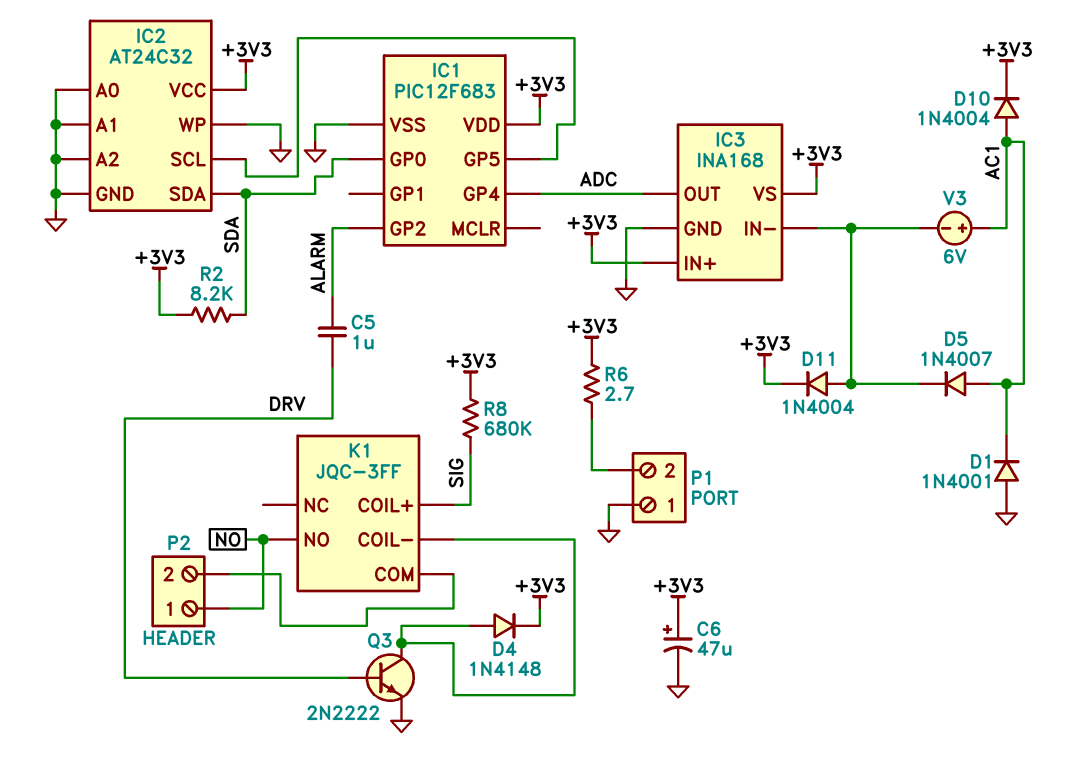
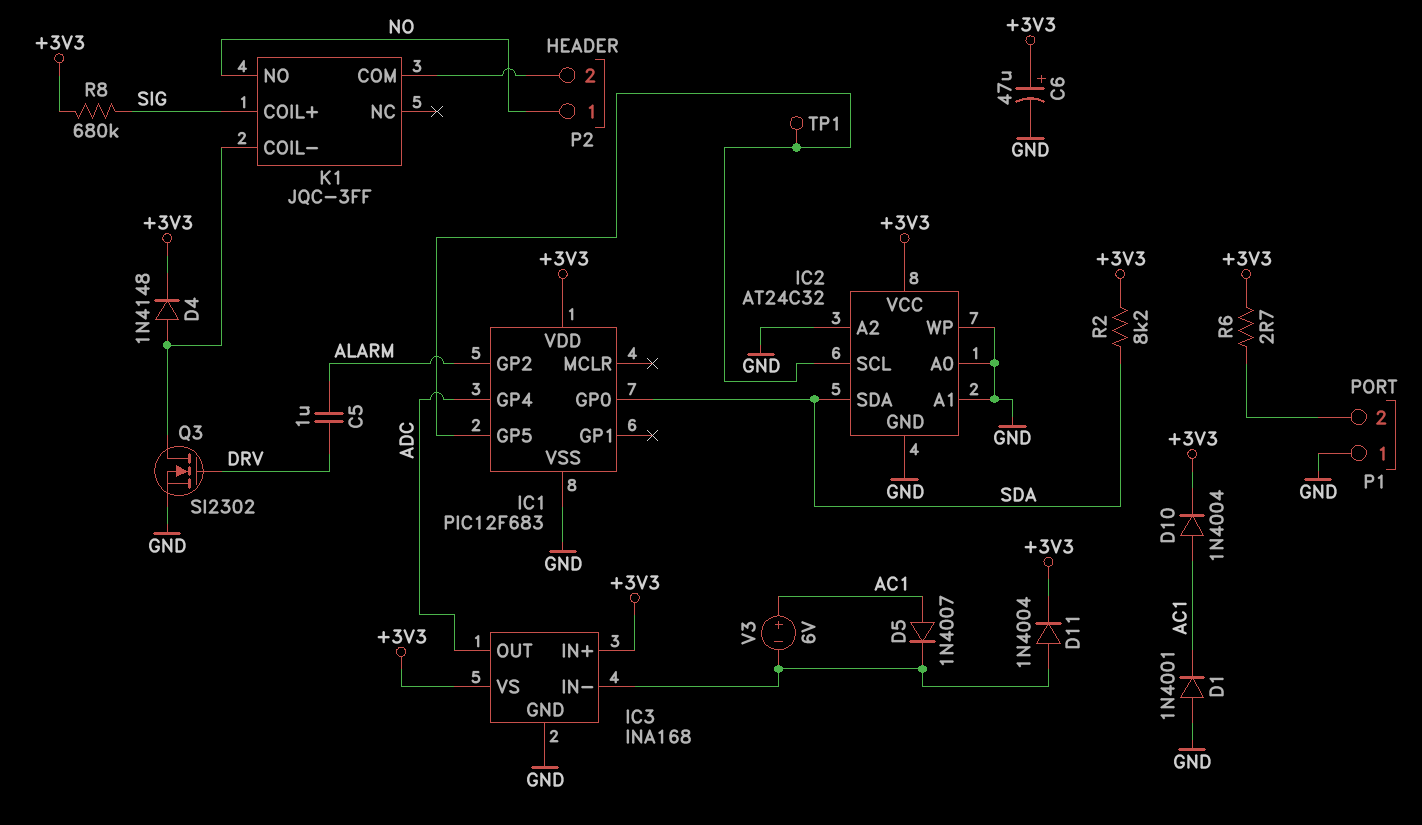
Q3: NPN 2N2222 (B DRV, C K1/COIL-, E GND) -> NMOS SI2302 (G DRV, D K1/COIL-, S GND)
TP1: none -> test point (IC1/GP5)

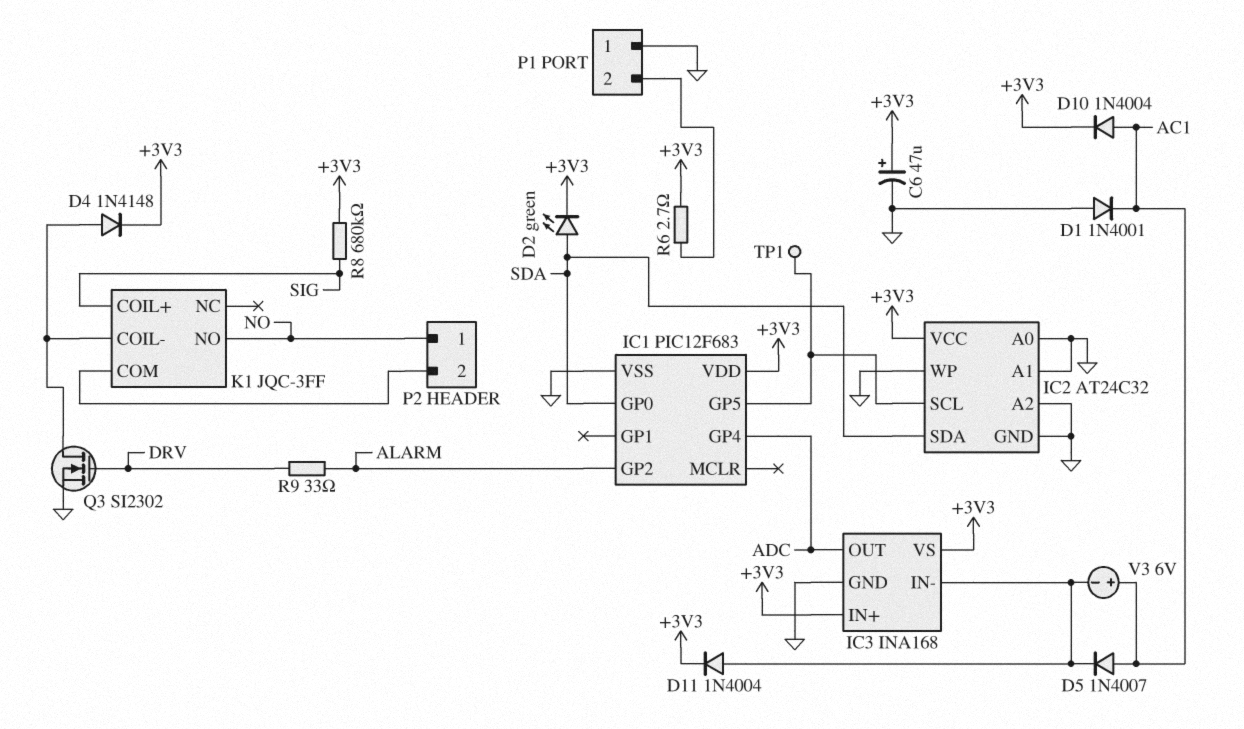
C5: 1uF (ALARM, DRV) -> none
D2: none -> LED green (A SDA, K +3V3)
R2: 8.2k (+3V3, SDA) -> none
R9: none -> 33 (ALARM, DRV)

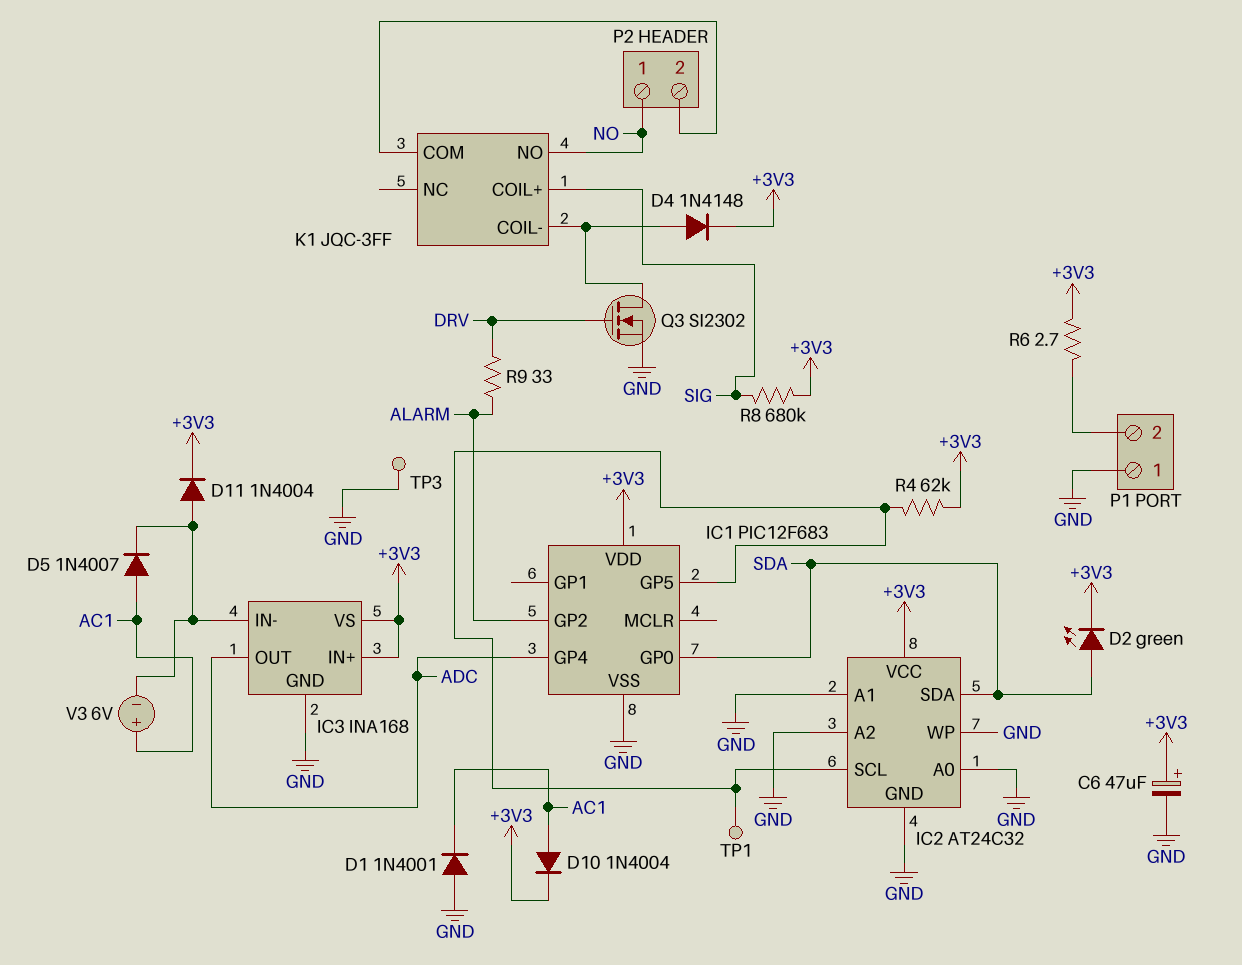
R4: none -> 62k (+3V3, IC1/GP5)
TP3: none -> test point (GND)

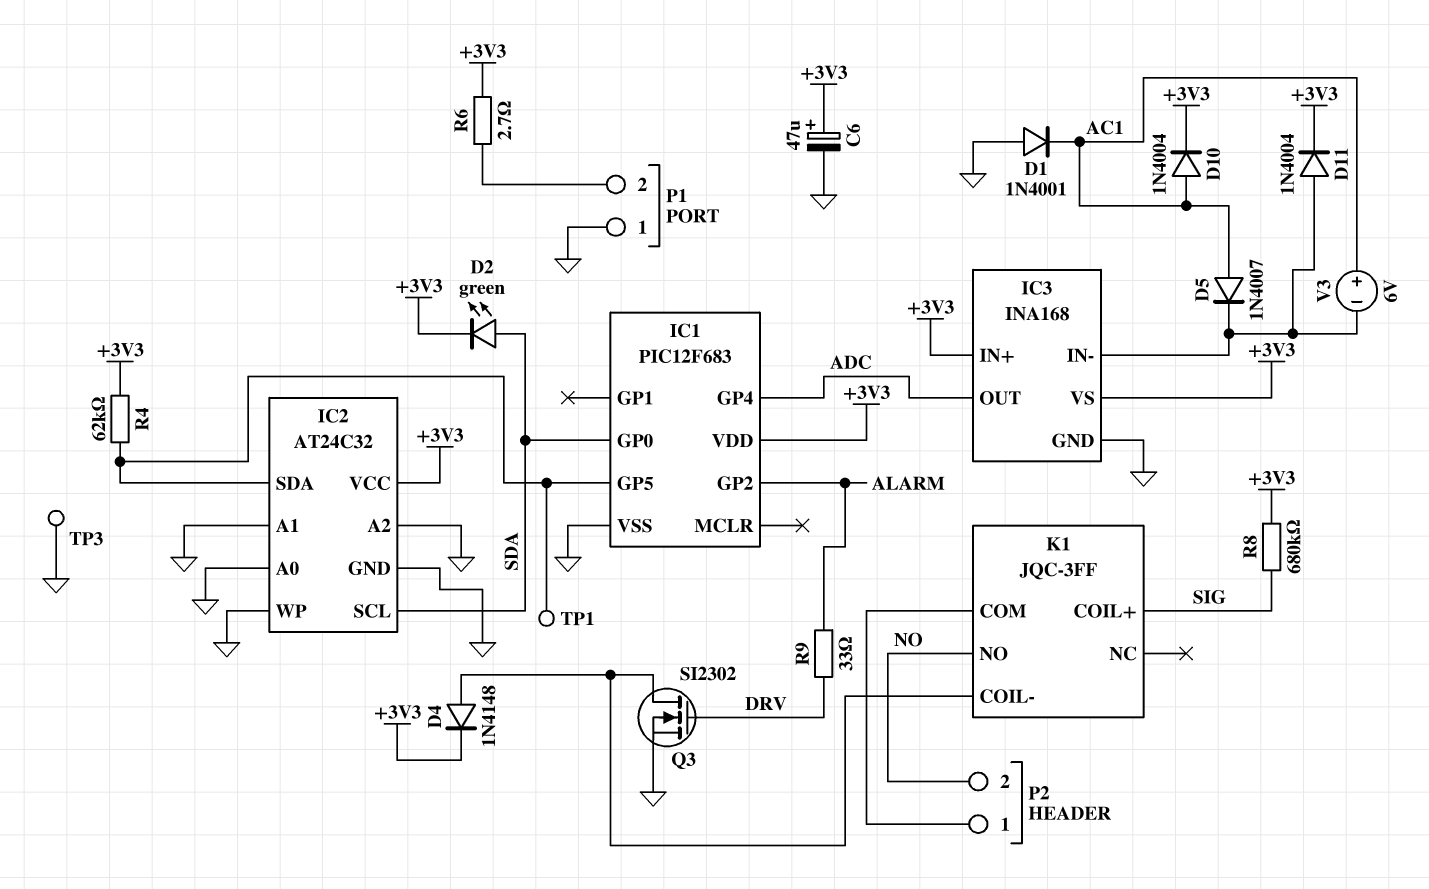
IC2 pin SCL: IC1/GP5 -> SDA
IC2 pin SDA: SDA -> IC1/GP5
P2 pin 1: NO -> K1/COM
P2 pin 2: K1/COM -> NO

